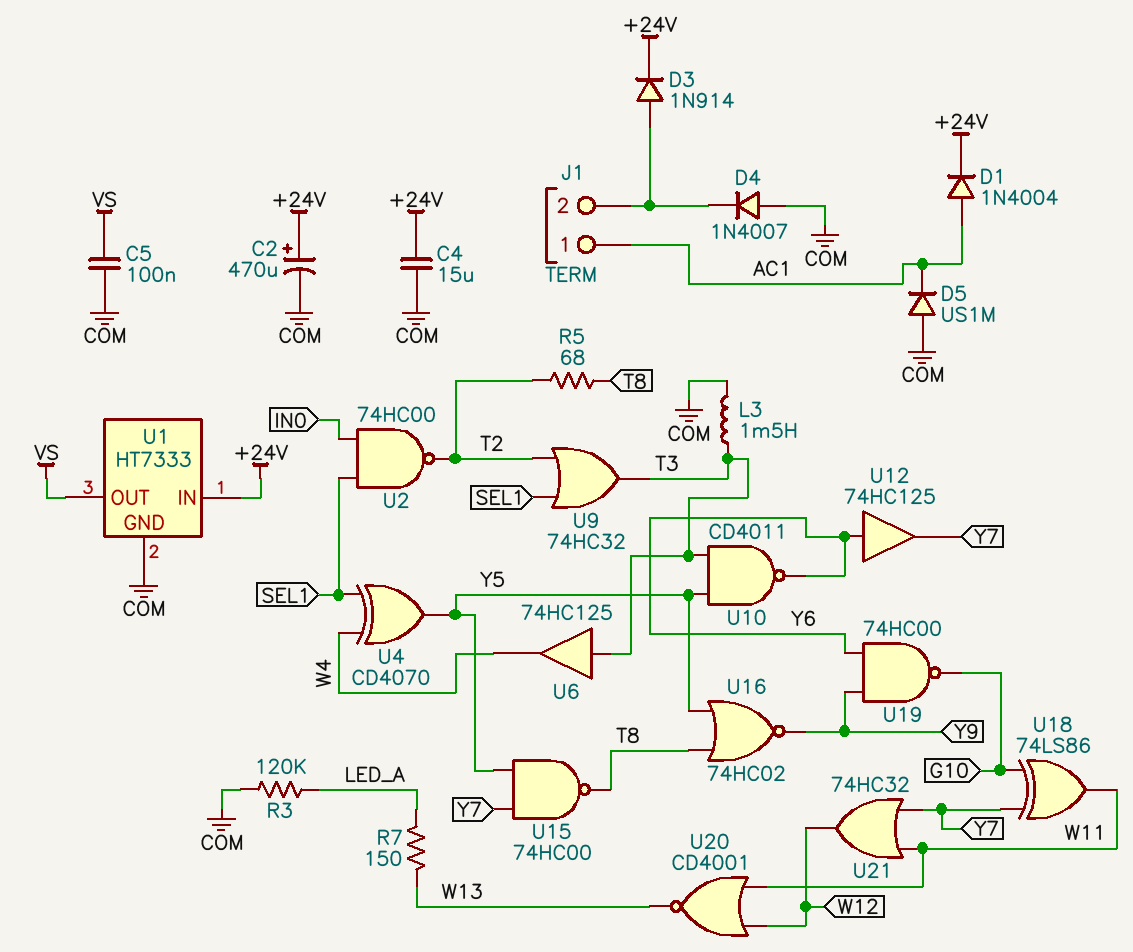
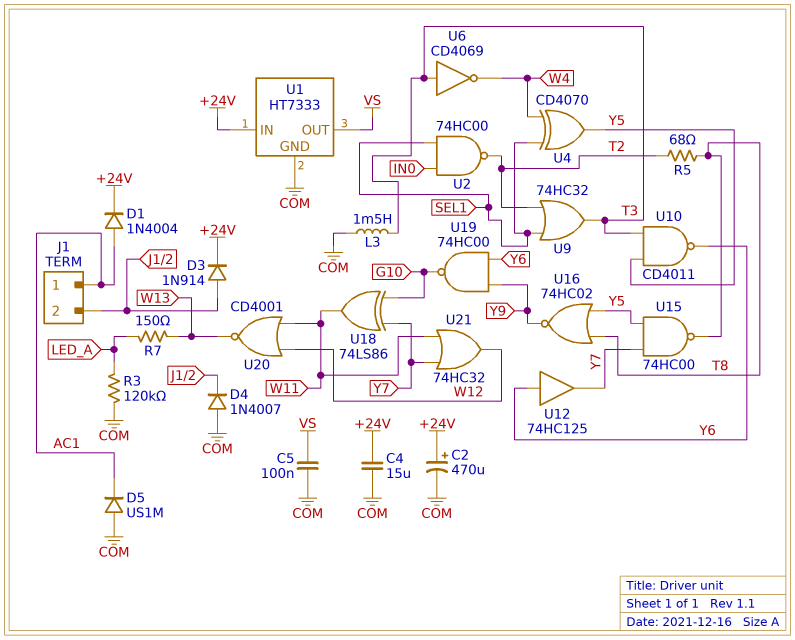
U6: buffer 74HC125 (in T3, out W4) -> NOT CD4069 (in T3, out W4)

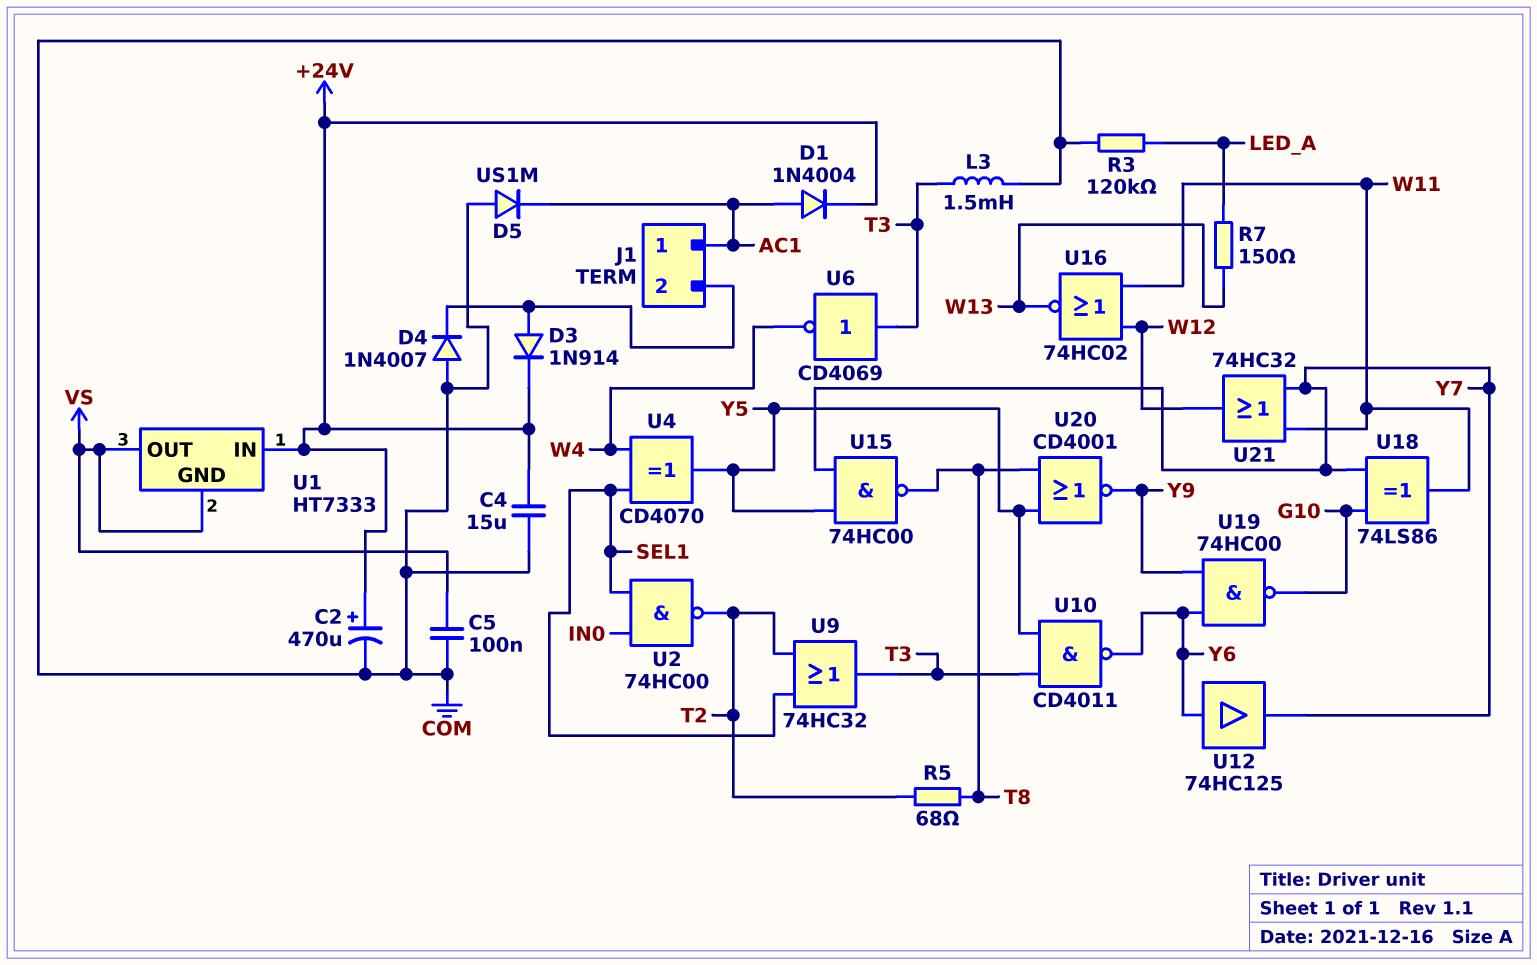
U1 pin GND: COM -> VS
U16: NOR 74HC02 (in T8, in Y5, out Y9) -> NOR 74HC02 (in W11, in W12, out W13)
U20: NOR CD4001 (in W11, in W12, out W13) -> NOR CD4001 (in T8, in Y5, out Y9)

